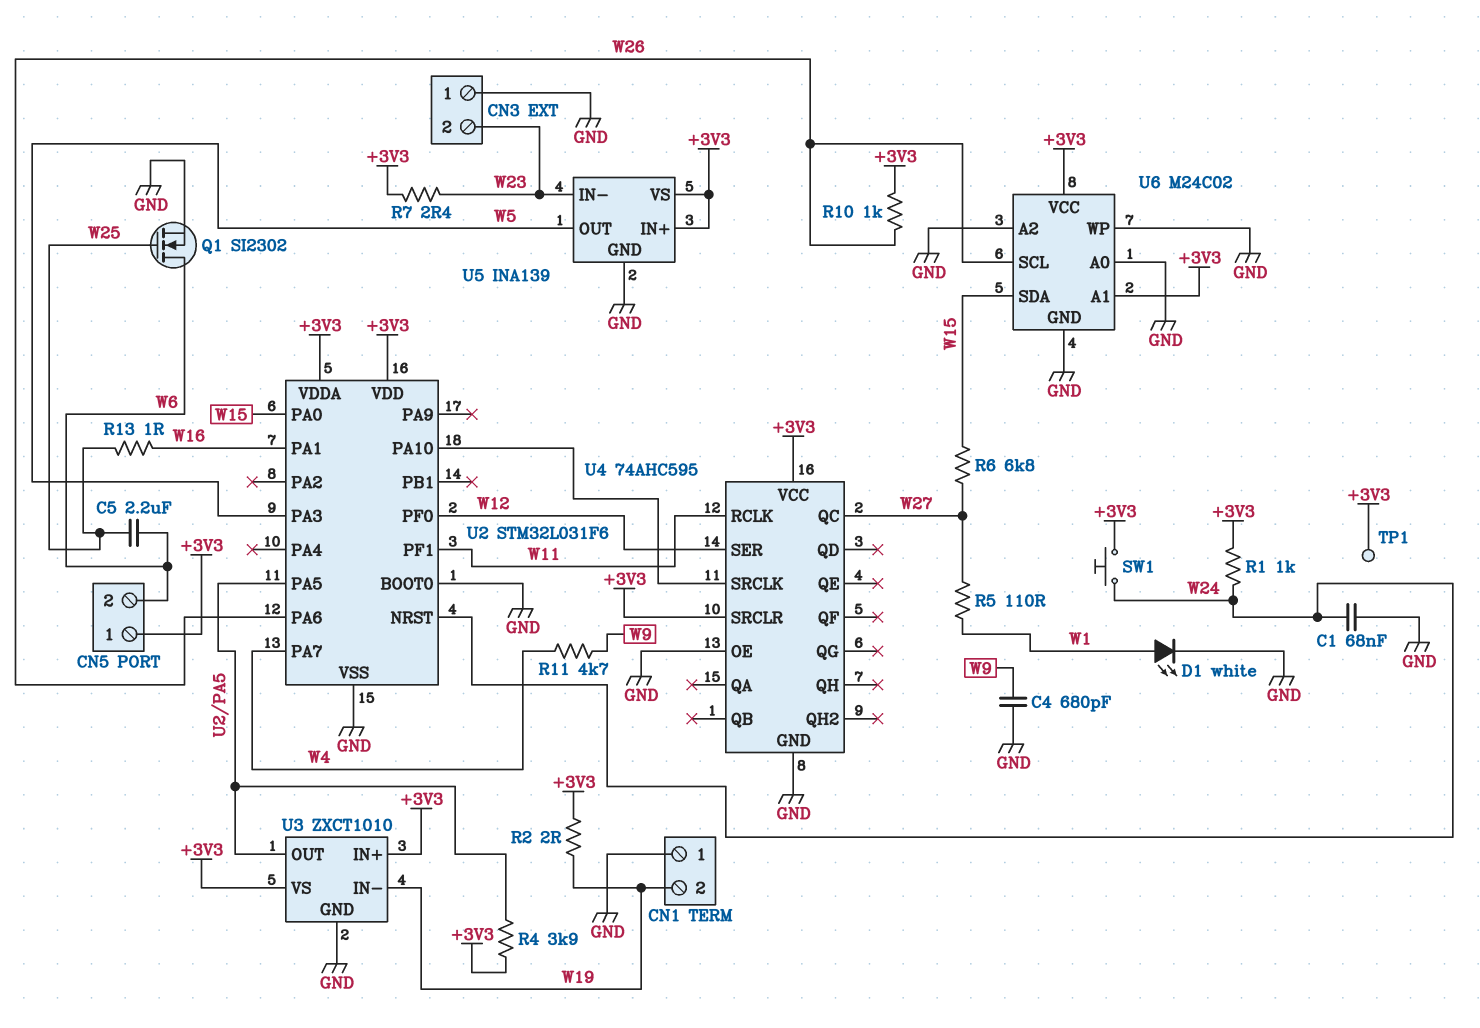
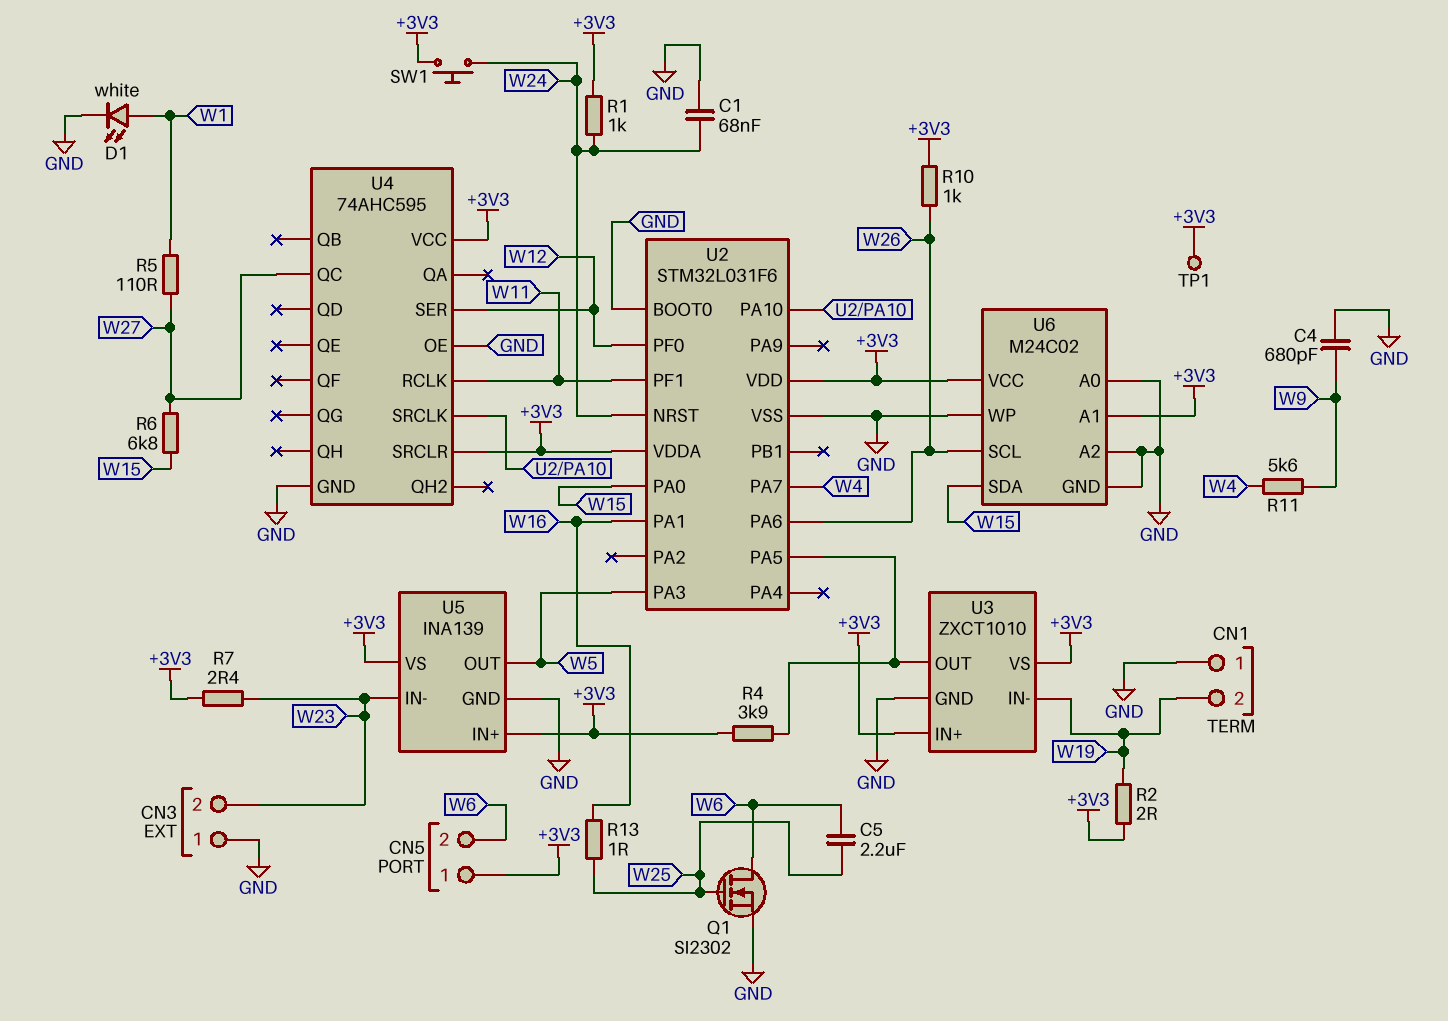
R11: 4.7k (W4, W9) -> 5.6k (W4, W9)

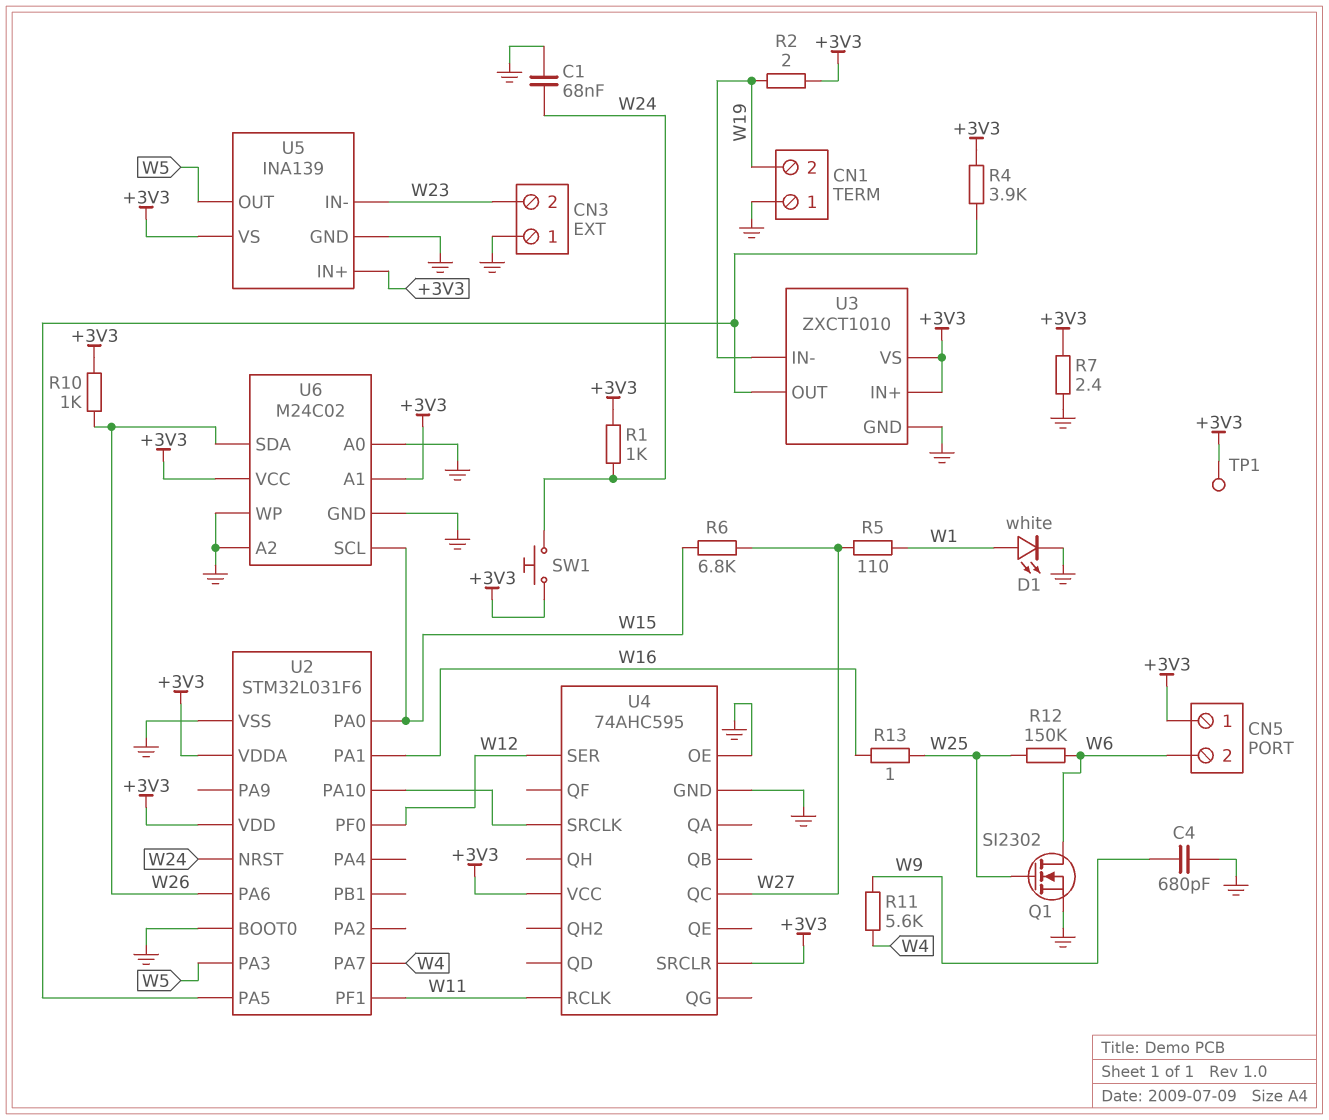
C5: 2.2uF (W6, W25) -> none
R7: 2.4 (+3V3, W23) -> 2.4 (+3V3, GND)
R12: none -> 150k (W6, W25)
U6 pin SCL: W26 -> W15
U6 pin SDA: W15 -> W26

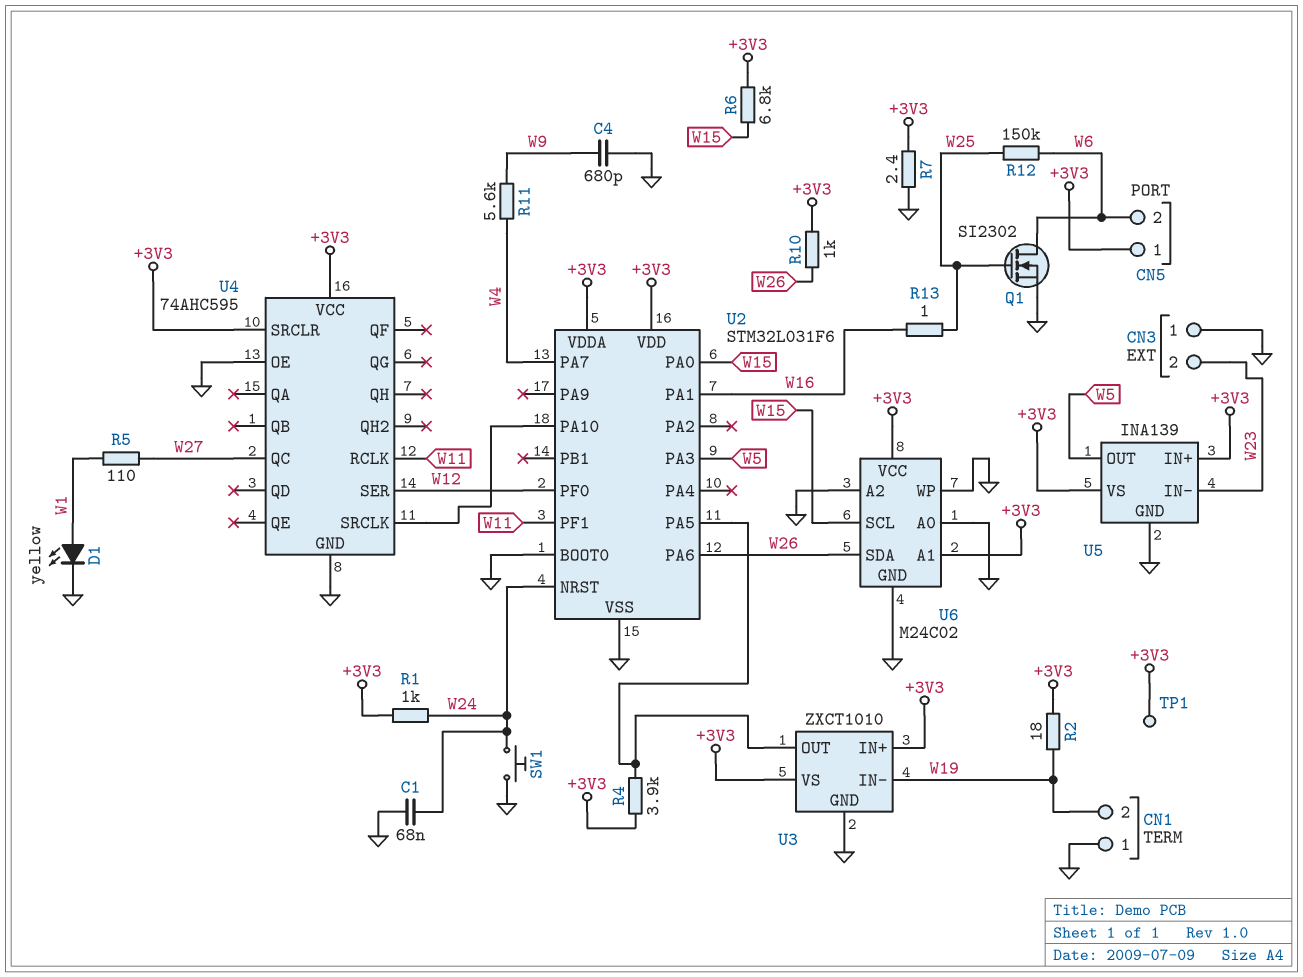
D1: LED white (A W1, K GND) -> LED yellow (A W1, K GND)
R2: 2 (+3V3, W19) -> 18 (+3V3, W19)
R6: 6.8k (W15, W27) -> 6.8k (+3V3, W15)
SW1: button (+3V3, W24) -> button (GND, W24)

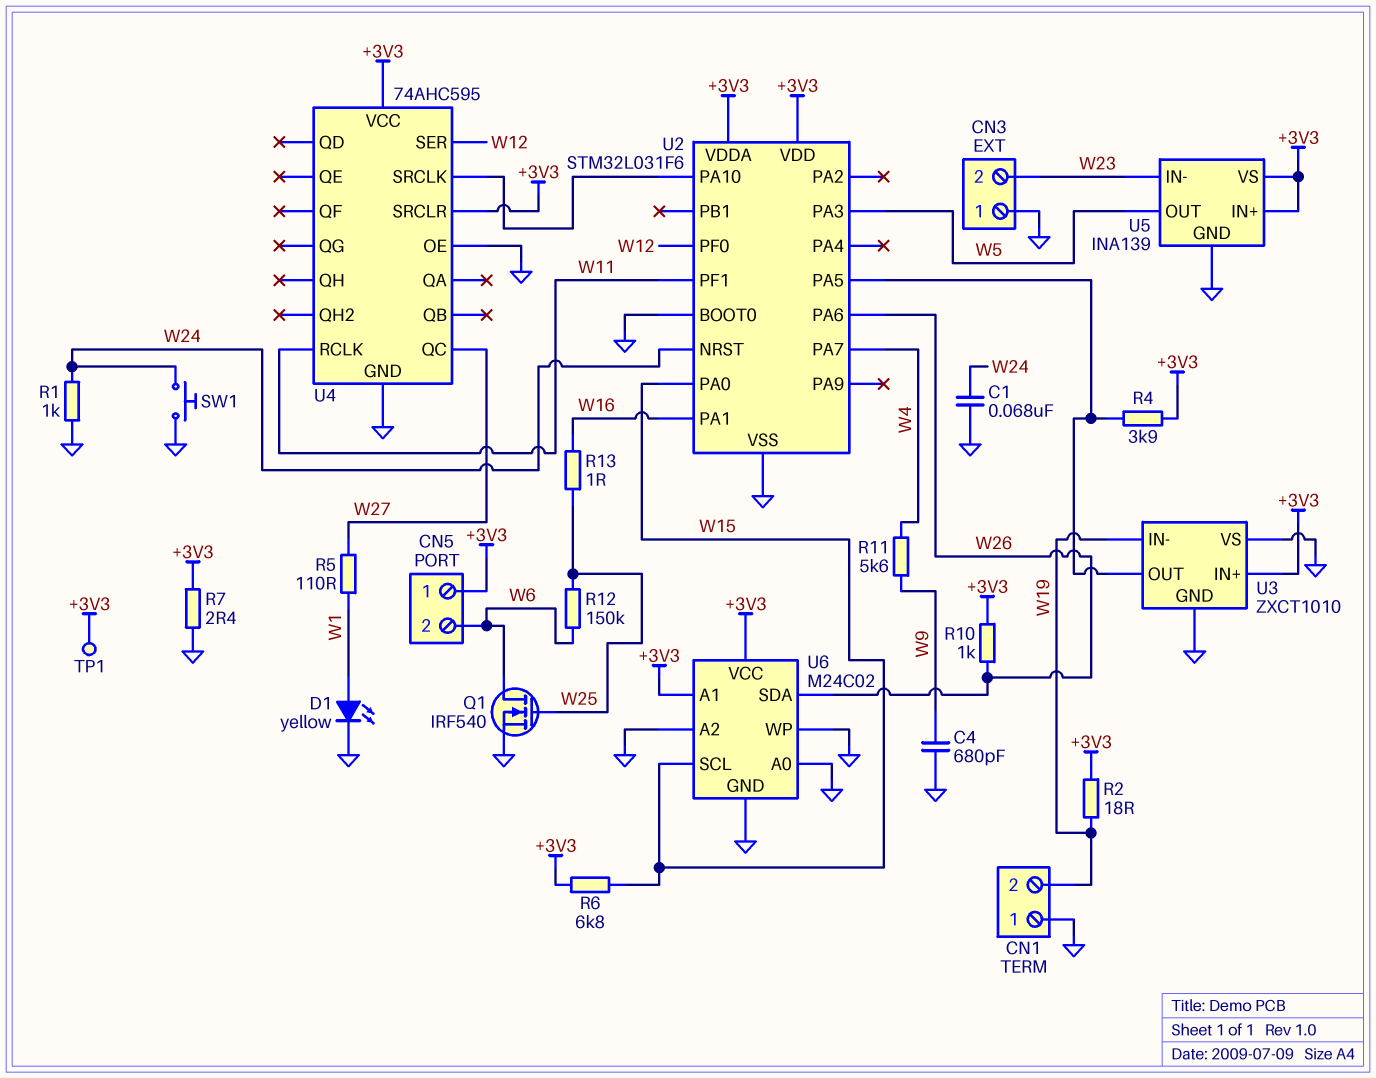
Q1: NMOS SI2302 (G W25, D W6, S GND) -> NMOS IRF540 (G W25, D W6, S GND)
R1: 1k (+3V3, W24) -> 1k (GND, W24)
U3 pin VS: +3V3 -> GND

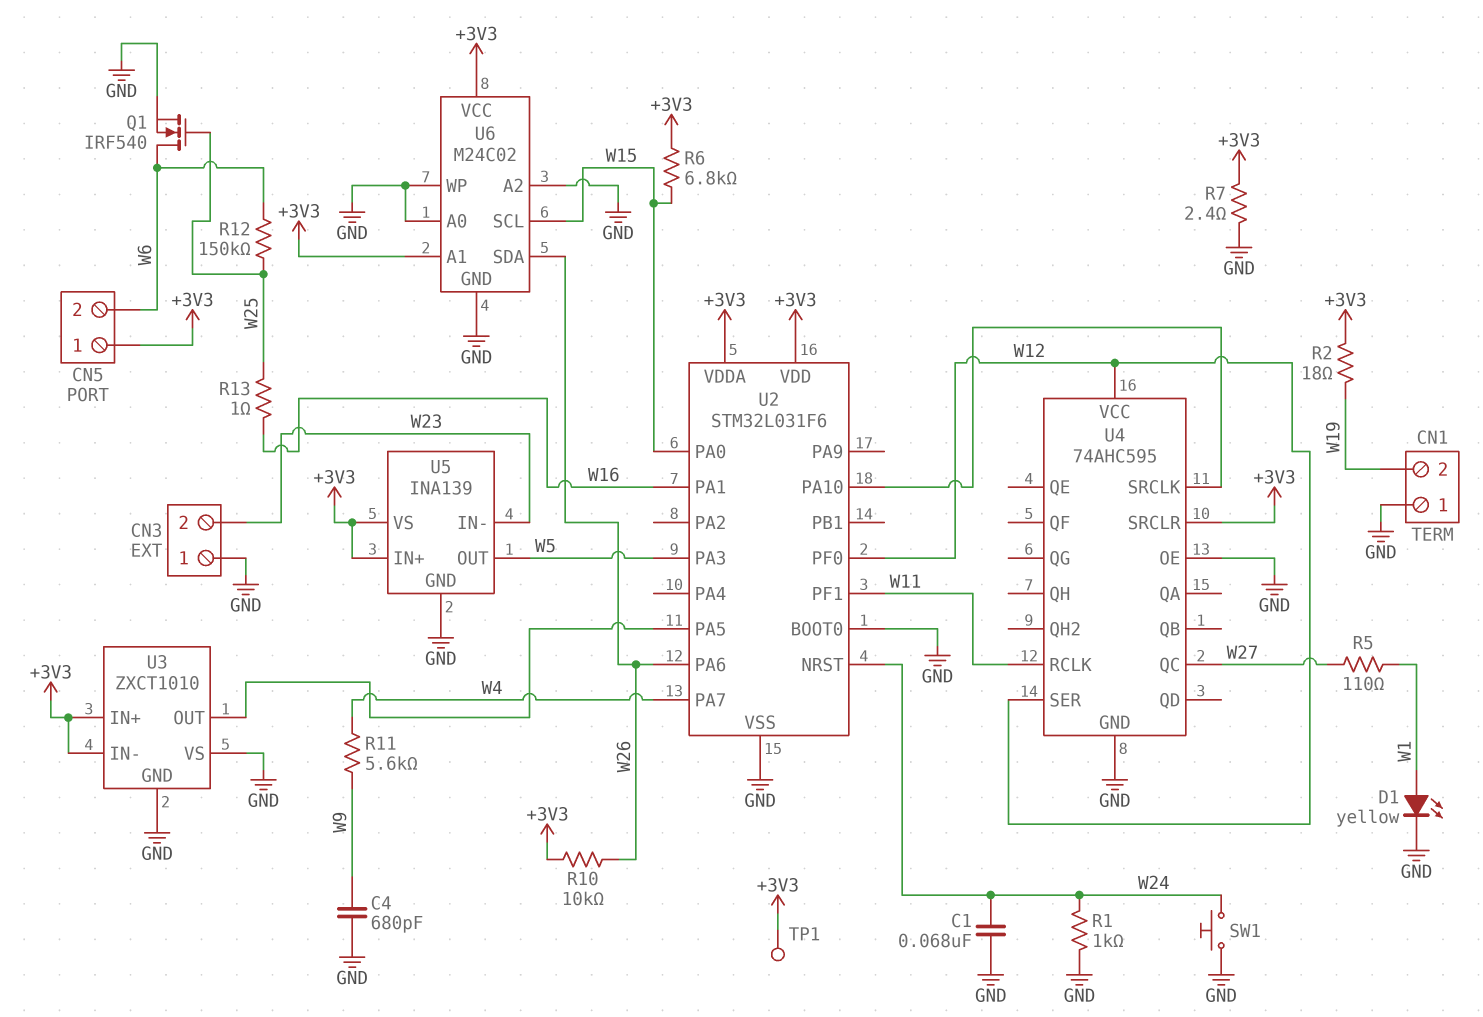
R4: 3.9k (+3V3, U2/PA5) -> none
R10: 1k (+3V3, W26) -> 10k (+3V3, W26)
U3 pin IN-: W19 -> +3V3
U4 pin VCC: +3V3 -> W12

